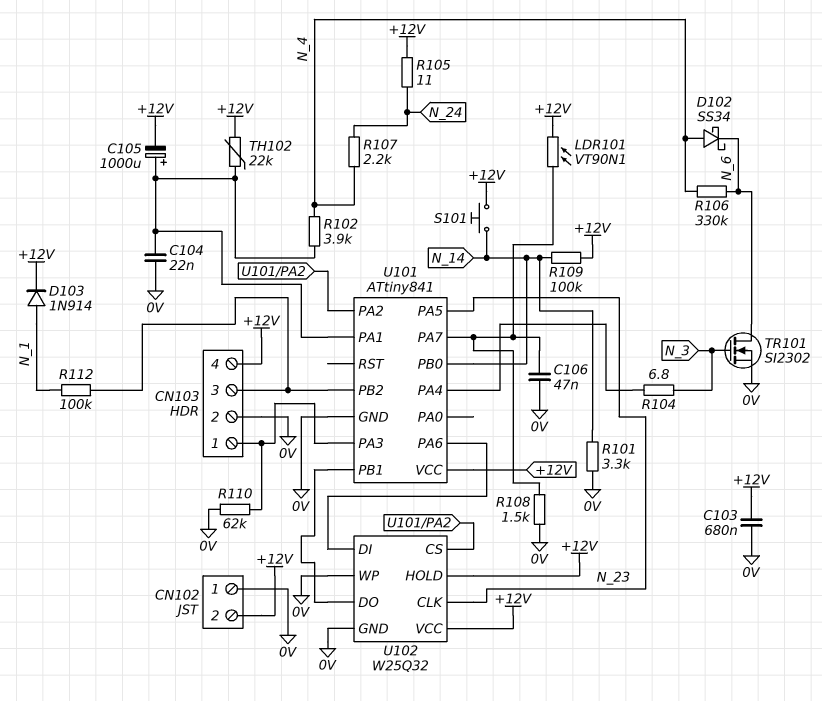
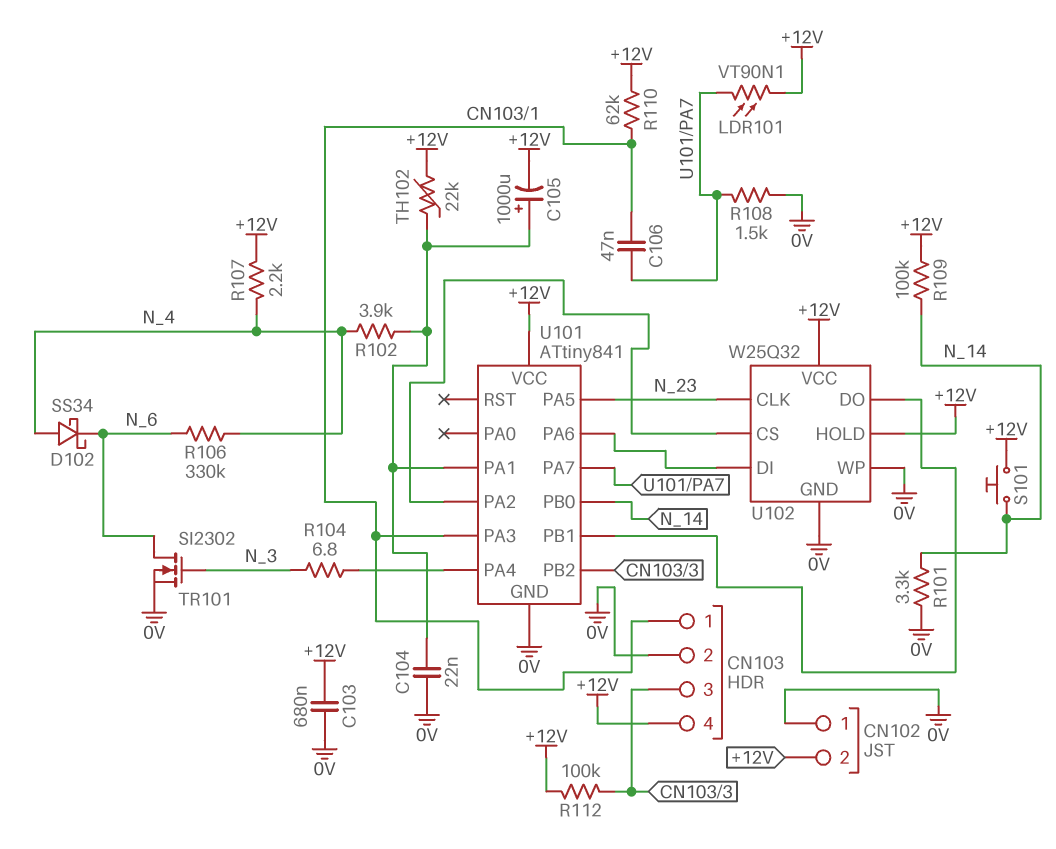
C106: 47nF (0V, U101/PA7) -> 47nF (CN103/1, U101/PA7)
D103: diode 1N914 (A N_1, K +12V) -> none
R105: 11 (+12V, N_24) -> none
R107: 2.2k (N_4, N_24) -> 2.2k (+12V, N_4)
R110: 62k (0V, CN103/1) -> 62k (+12V, CN103/1)
R112: 100k (CN103/3, N_1) -> 100k (+12V, CN103/3)

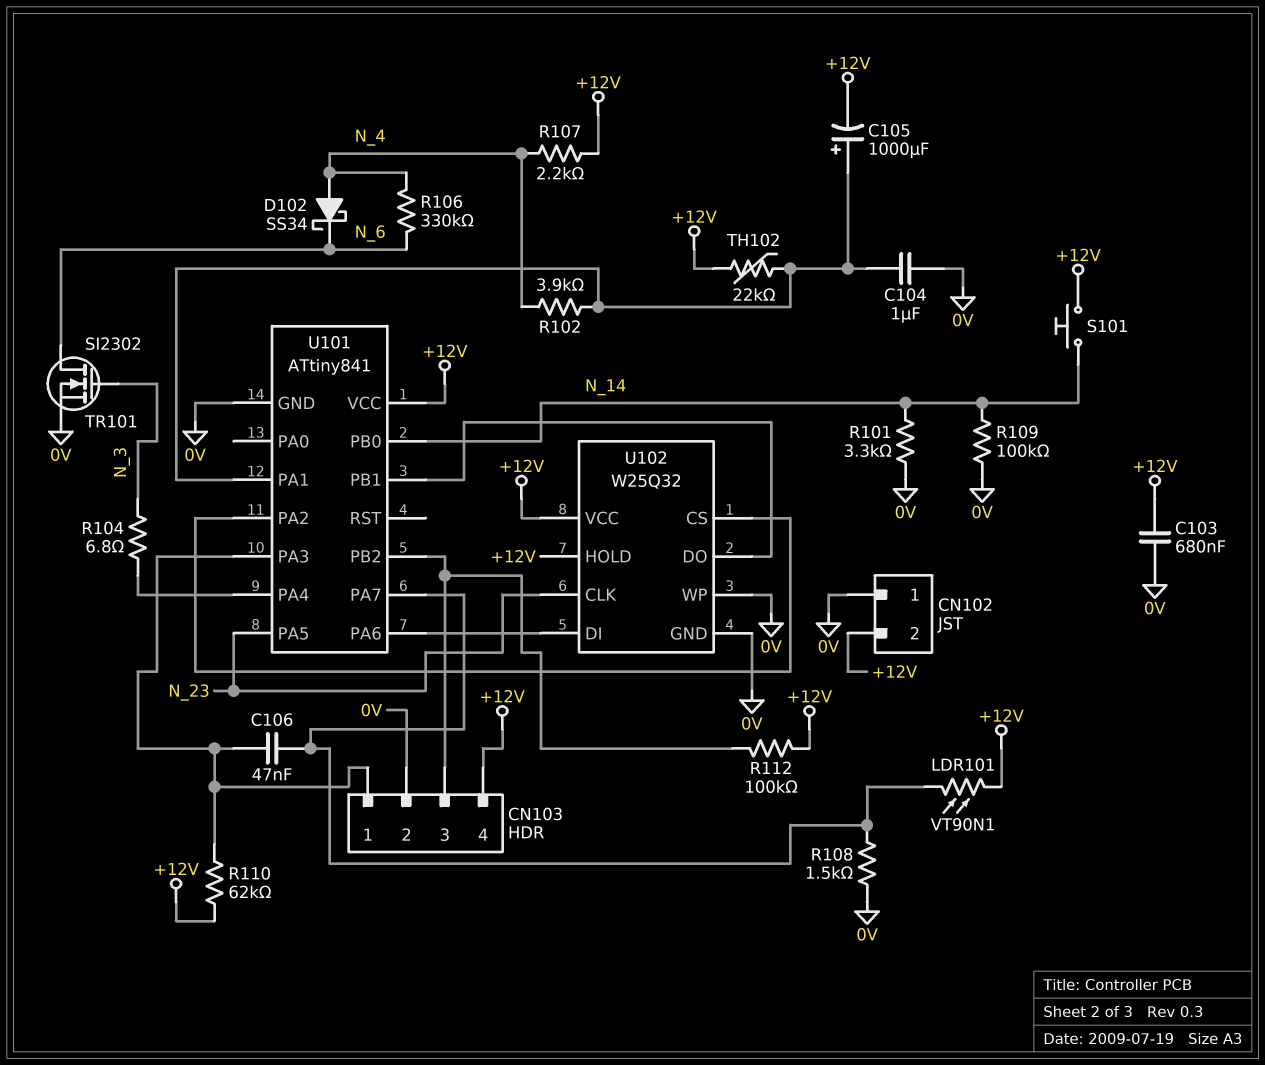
C104: 22nF (0V, U101/PA1) -> 1uF (0V, U101/PA1)
R109: 100k (+12V, N_14) -> 100k (0V, N_14)

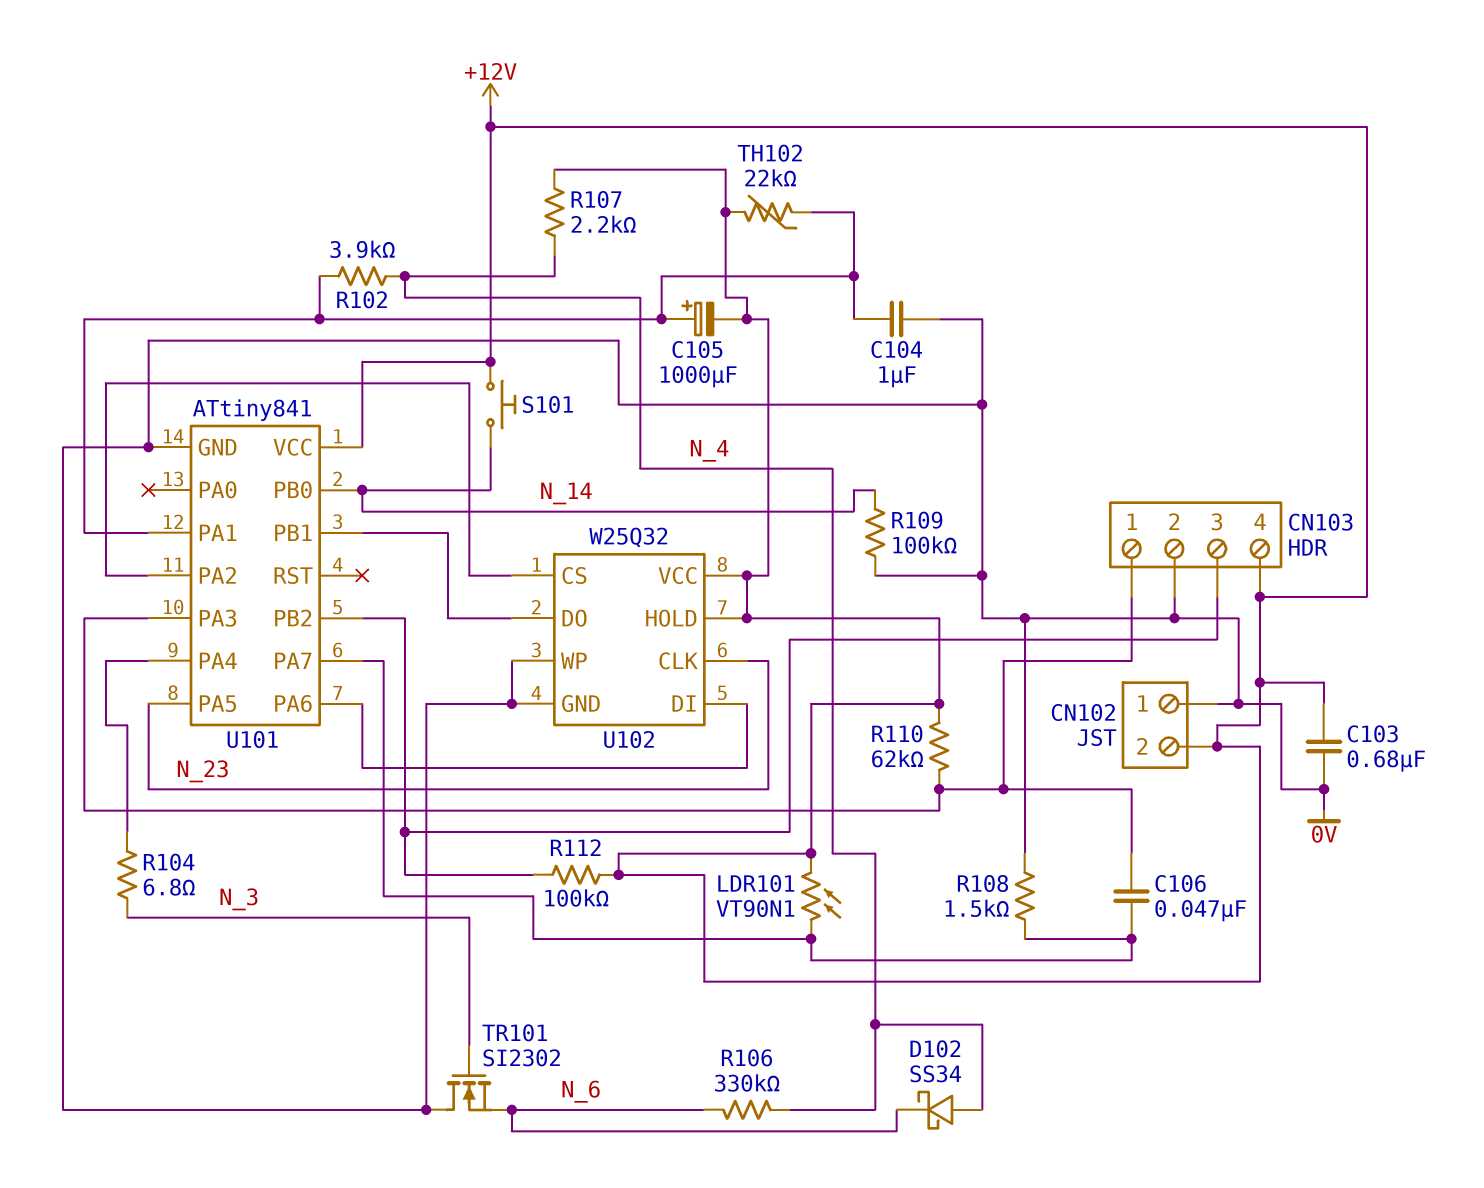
R101: 3.3k (0V, N_14) -> none
TR101: NMOS SI2302 (G N_3, D N_6, S 0V) -> NMOS SI2302 (G N_3, D 0V, S N_6)

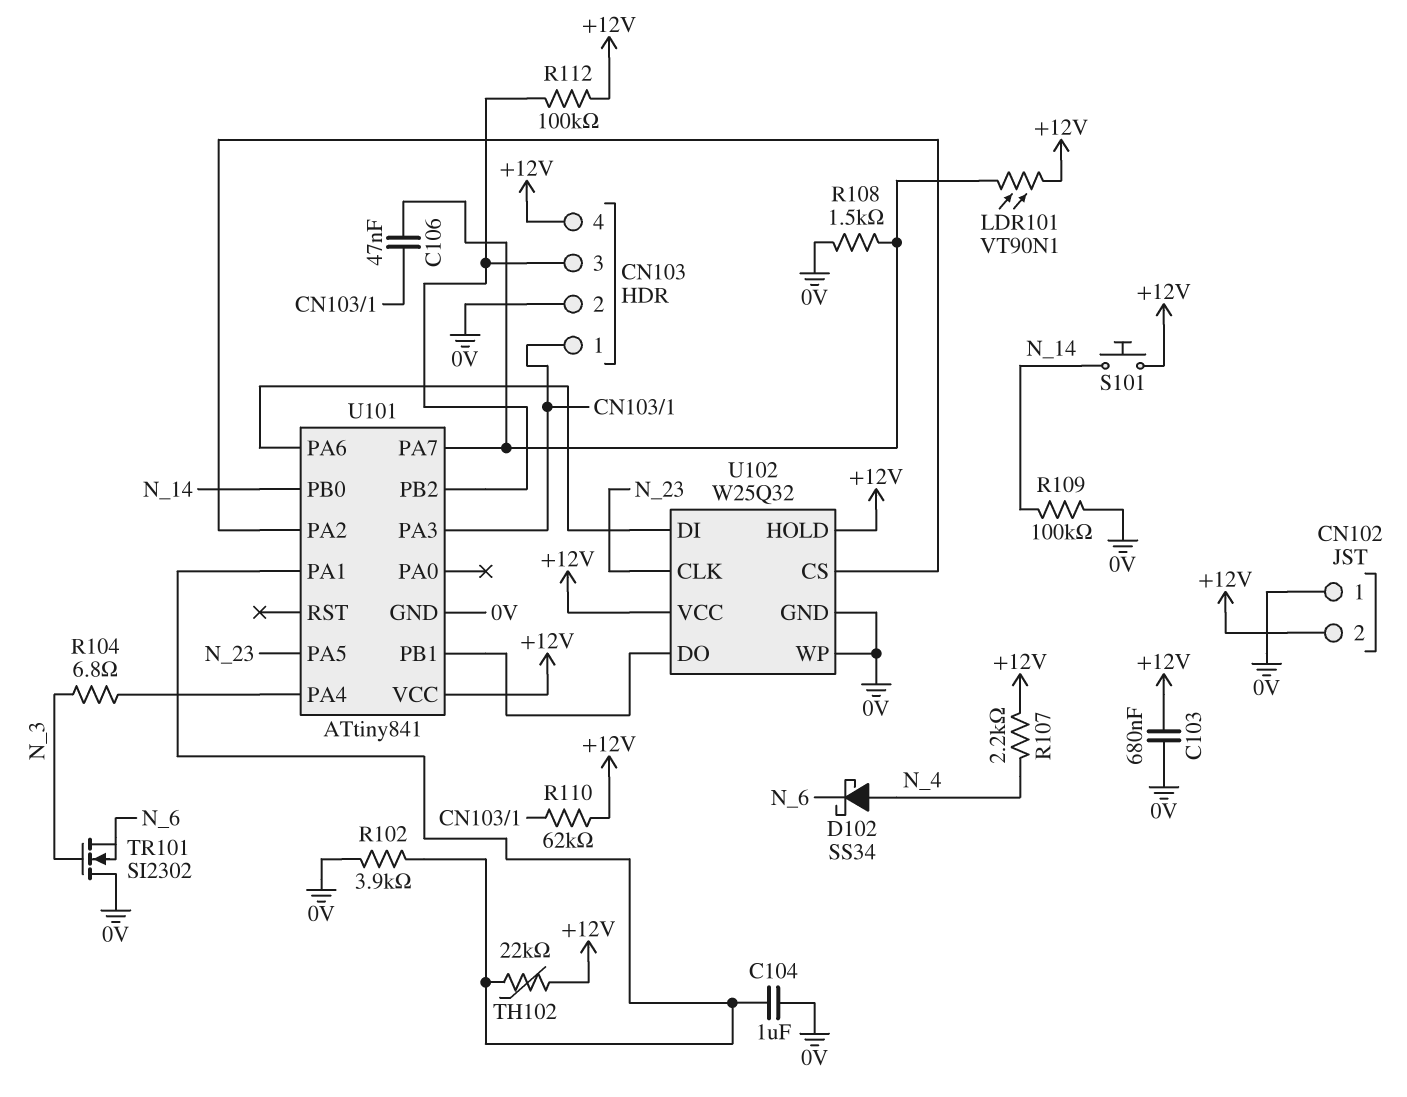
C105: 1000uF (plus U101/PA1, minus +12V) -> none
R102: 3.9k (N_4, U101/PA1) -> 3.9k (0V, U101/PA1)
R106: 330k (N_4, N_6) -> none

